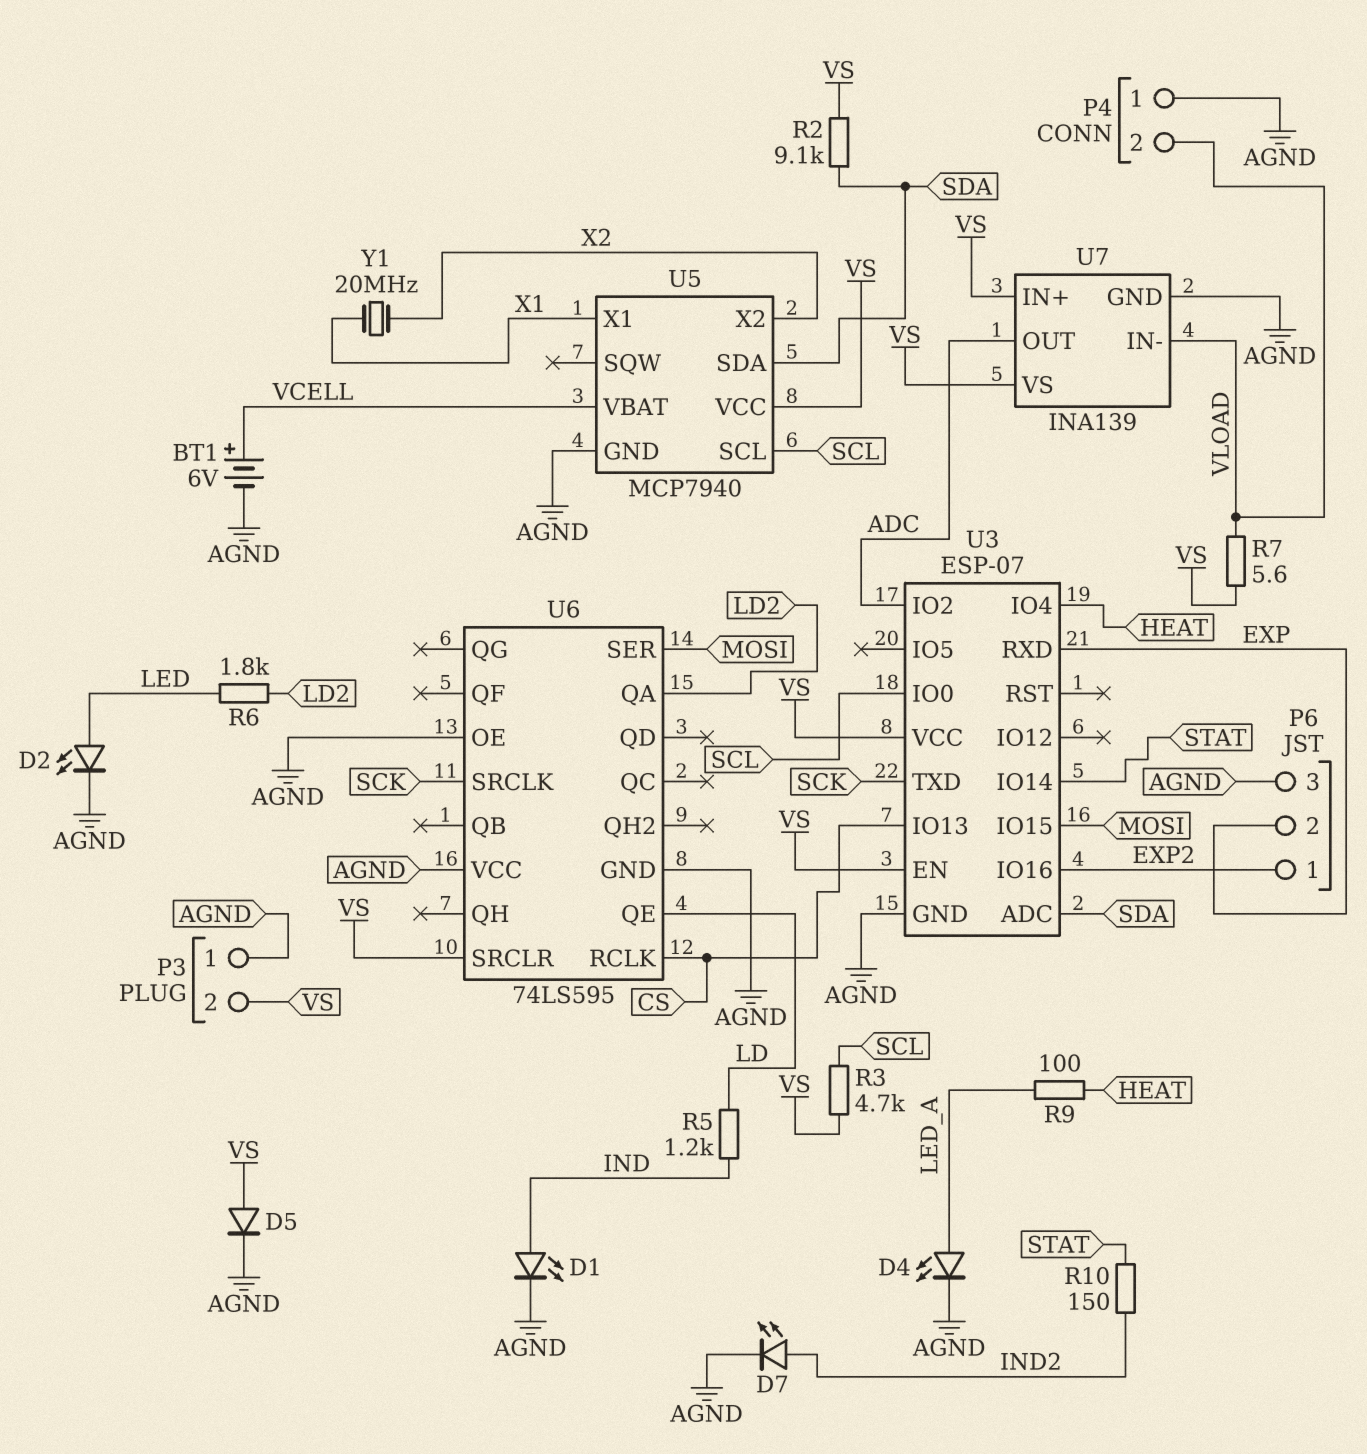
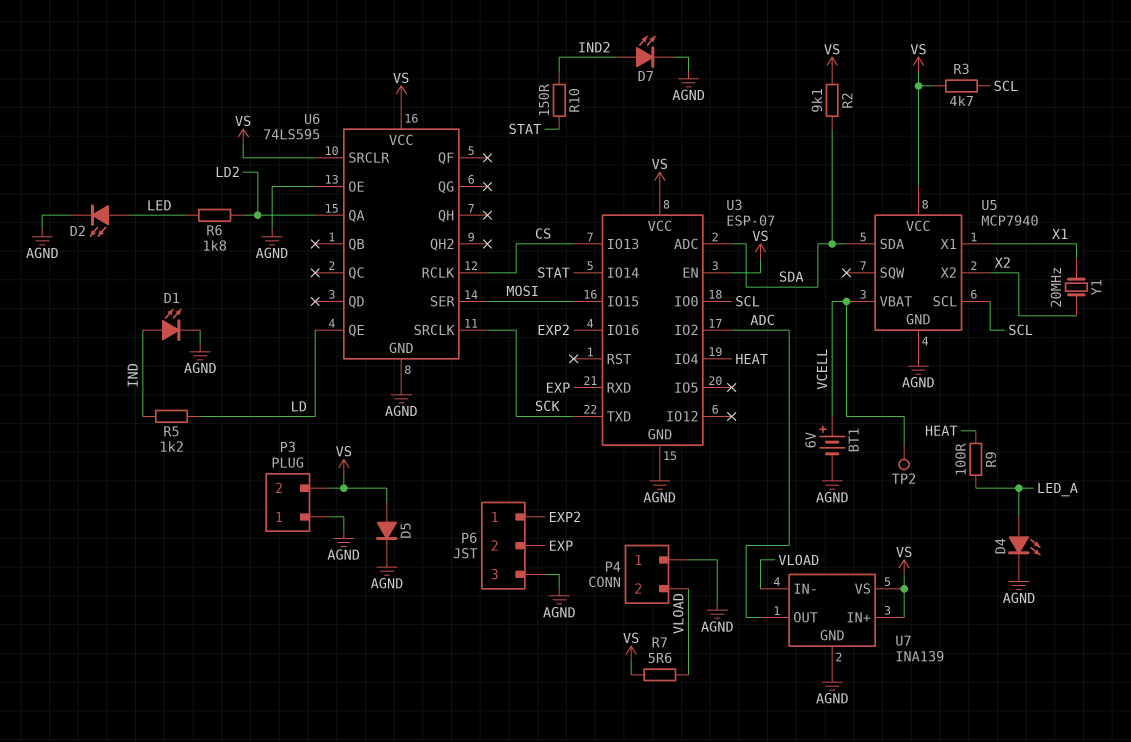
TP2: none -> test point (VCELL)
U6 pin VCC: AGND -> VS

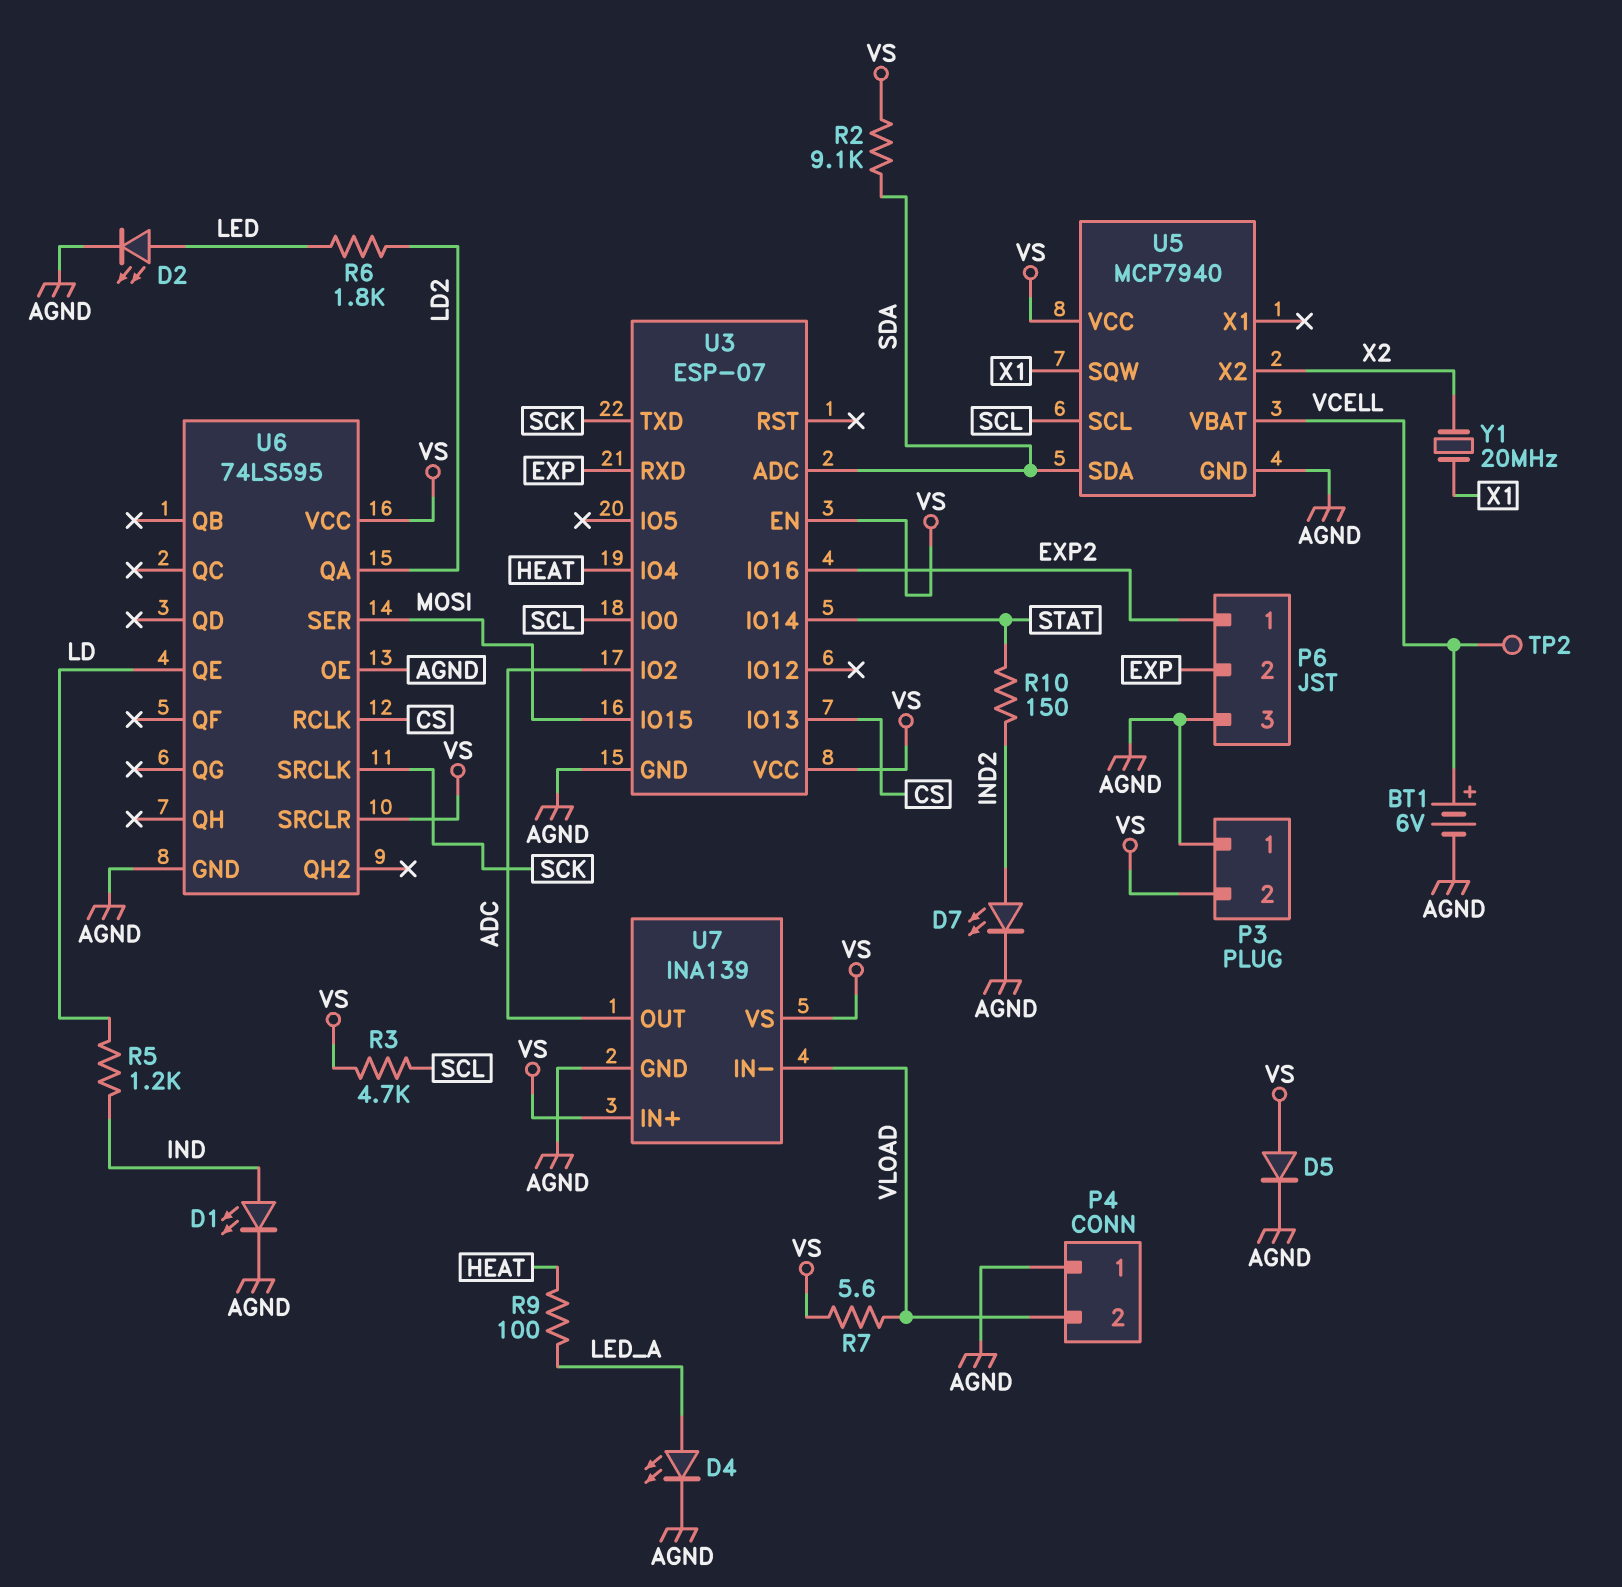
U5 pin SQW: none -> X1
U5 pin X1: X1 -> none

